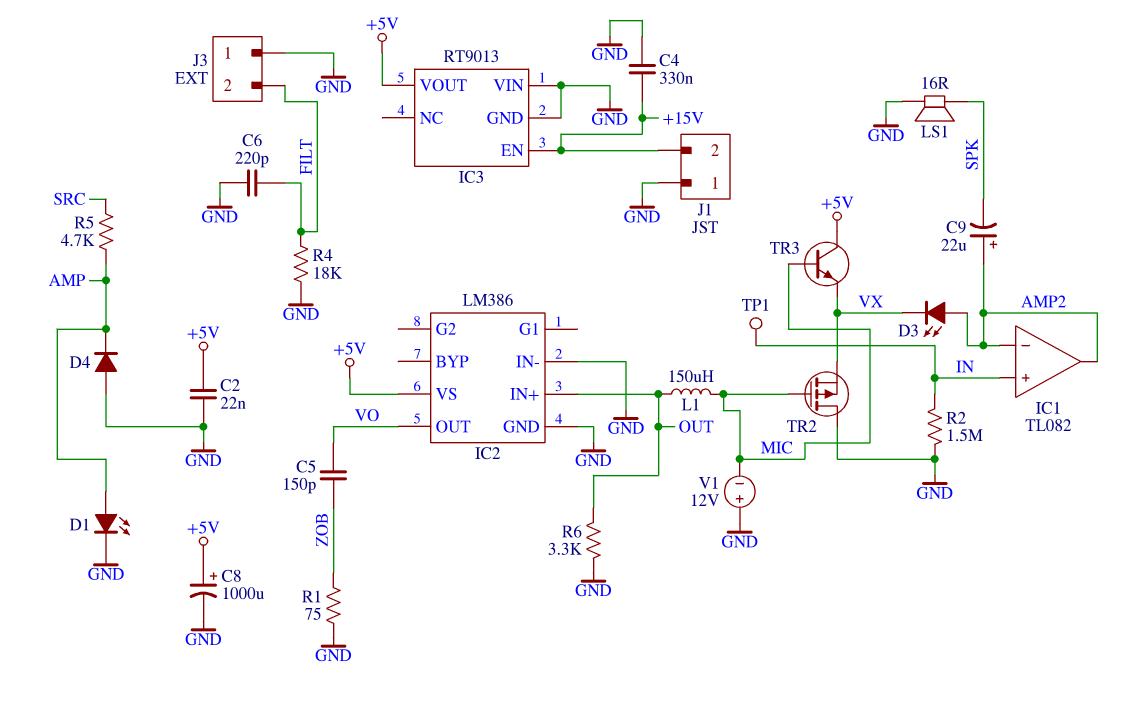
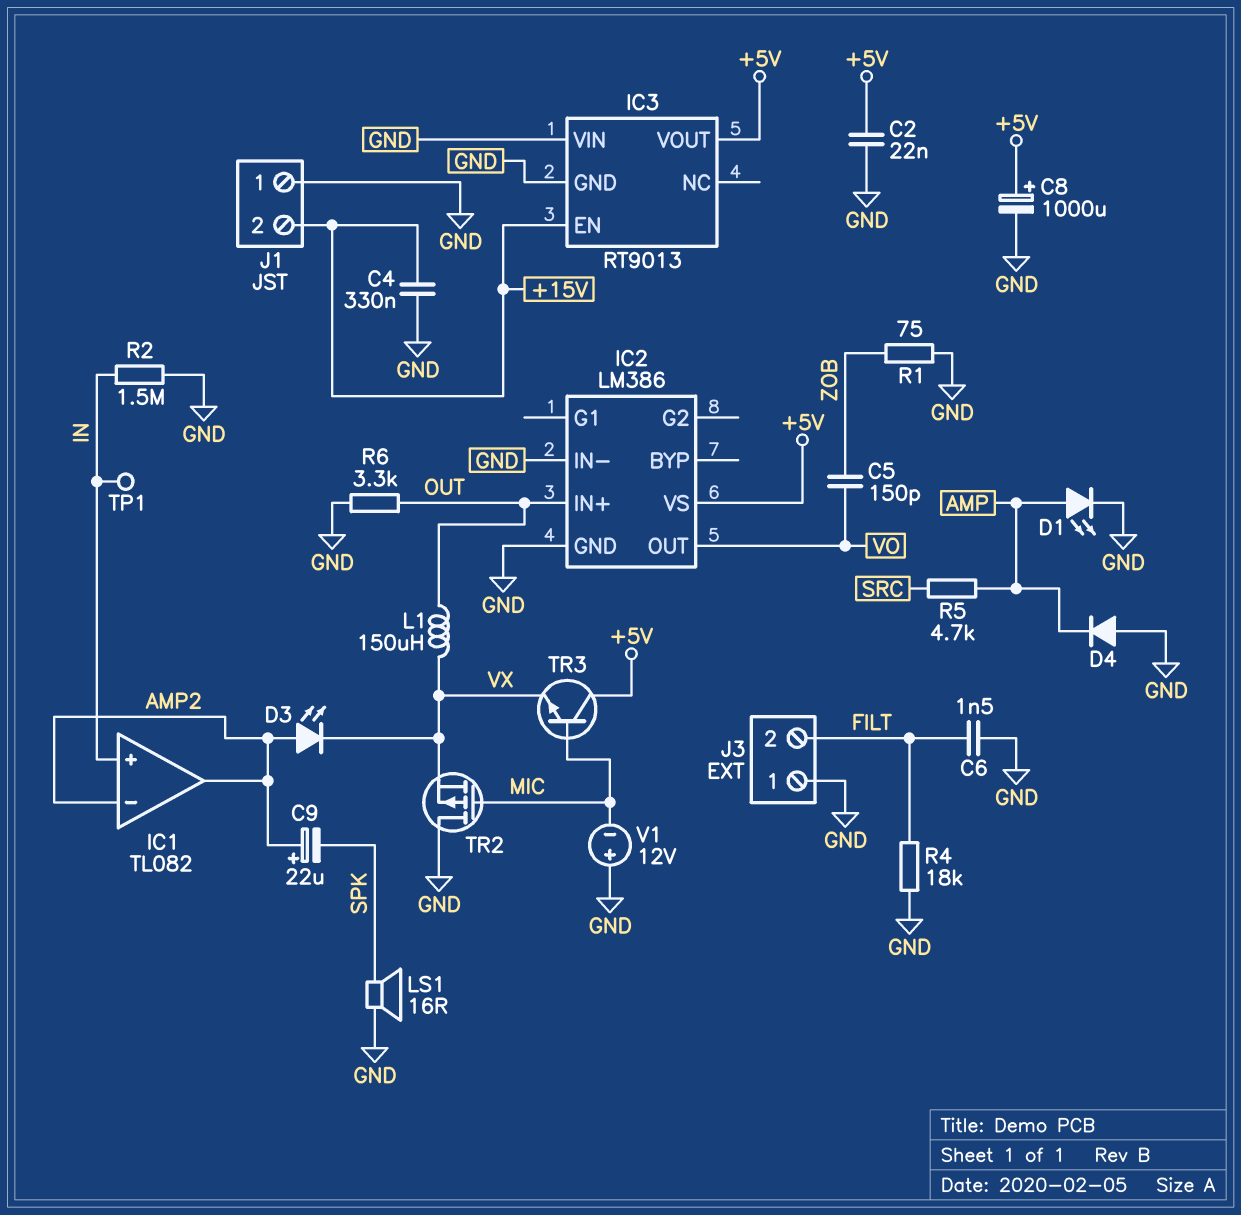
C6: 220pF (FILT, GND) -> 1.5nF (FILT, GND)
L1: 150uH (MIC, OUT) -> 150uH (OUT, VX)

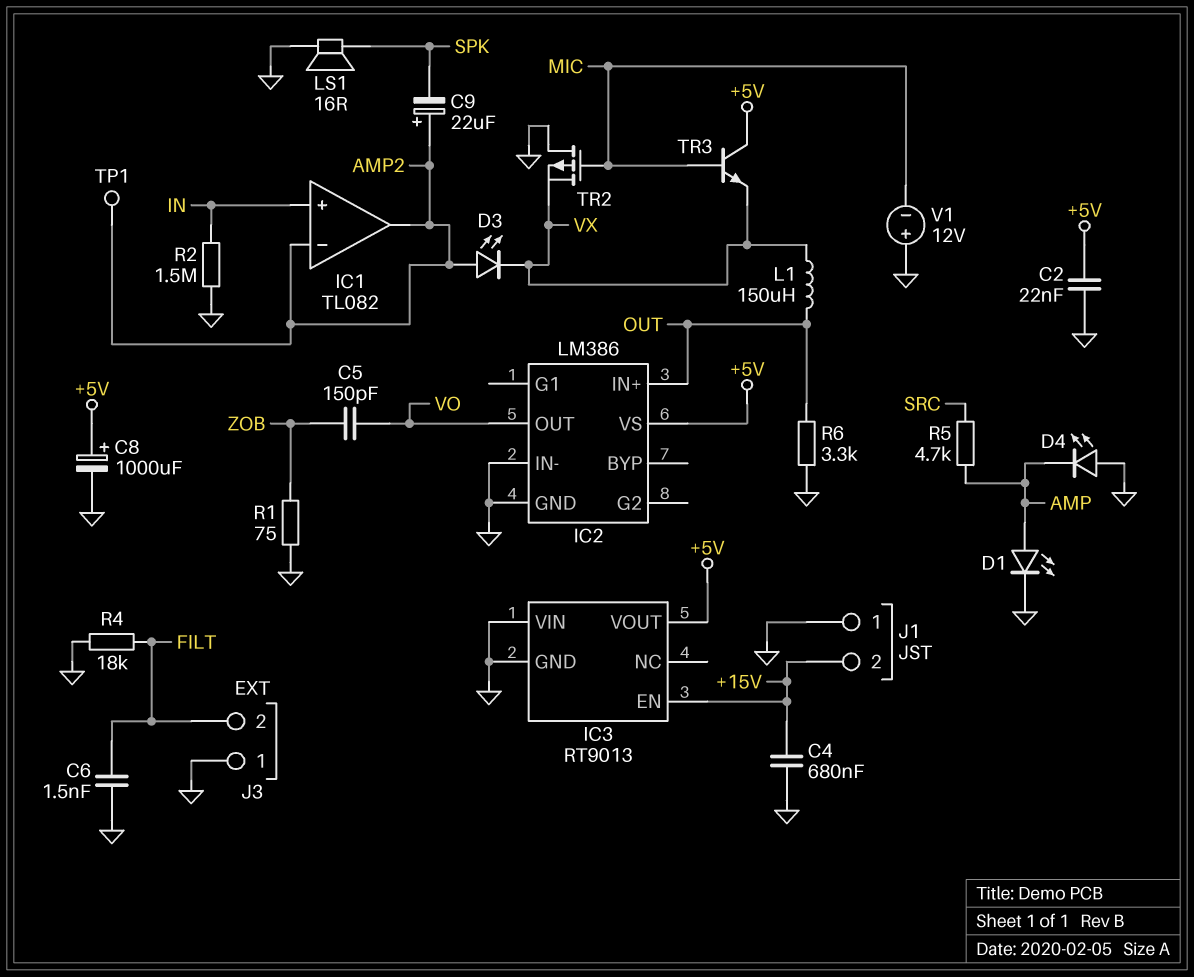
C4: 330nF (+15V, GND) -> 680nF (+15V, GND)
D4: diode (A GND, K AMP) -> LED (A GND, K AMP)
TP1: test point (IN) -> test point (AMP2)

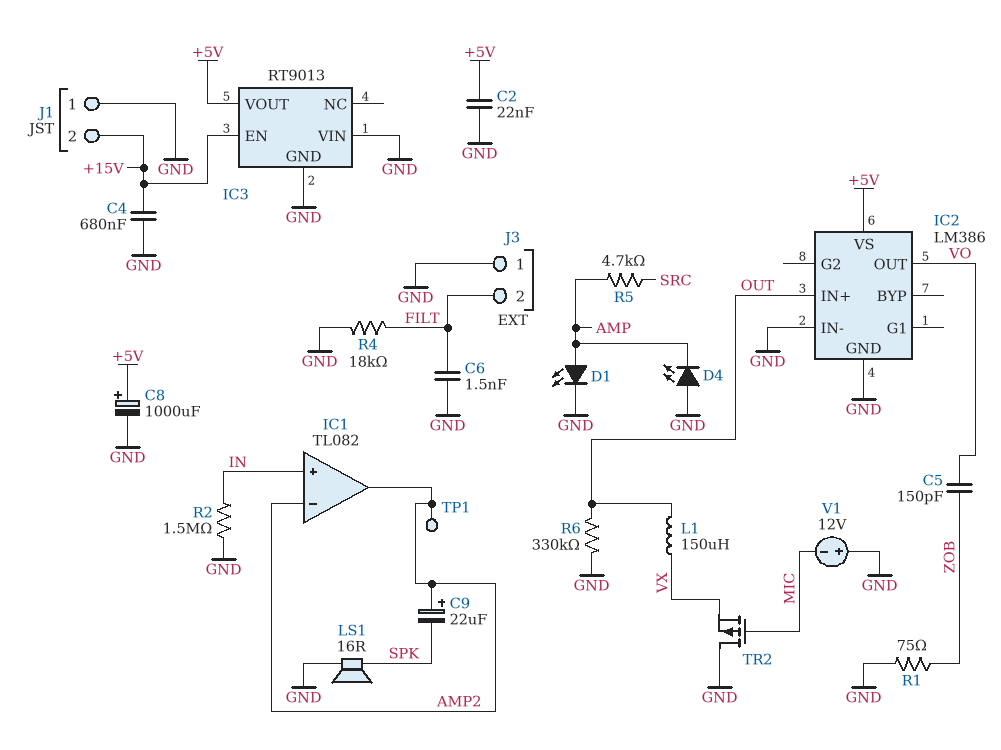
D3: LED (A AMP2, K VX) -> none
R6: 3.3k (GND, OUT) -> 330k (GND, OUT)
TR3: NPN (B MIC, C +5V, E VX) -> none

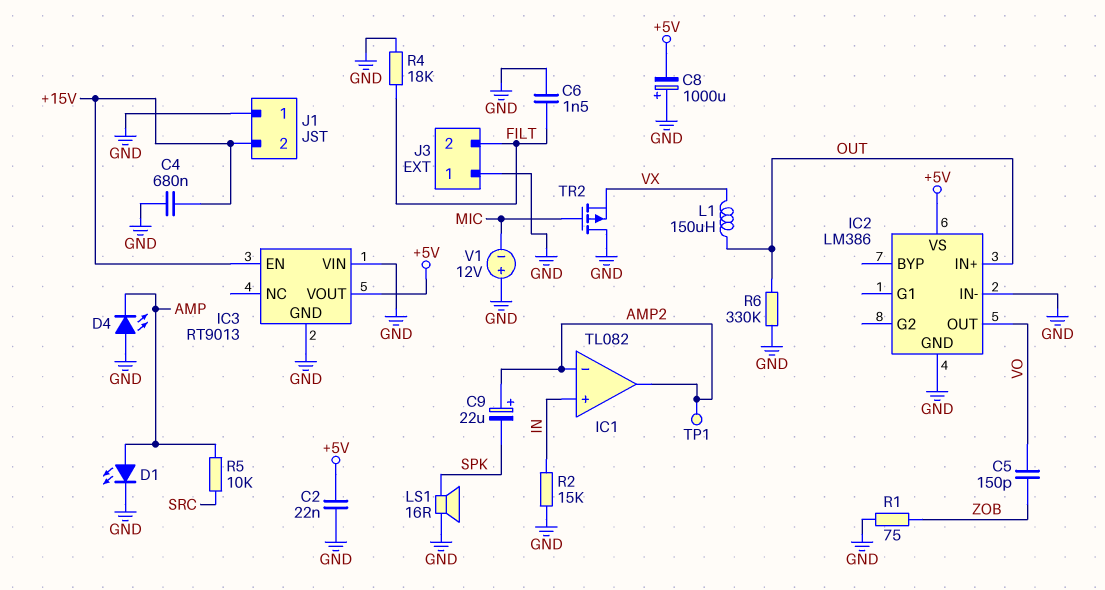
C8: 1000uF (plus +5V, minus GND) -> 1000uF (plus GND, minus +5V)
R2: 1.5M (GND, IN) -> 15k (GND, IN)
R5: 4.7k (AMP, SRC) -> 10k (AMP, SRC)

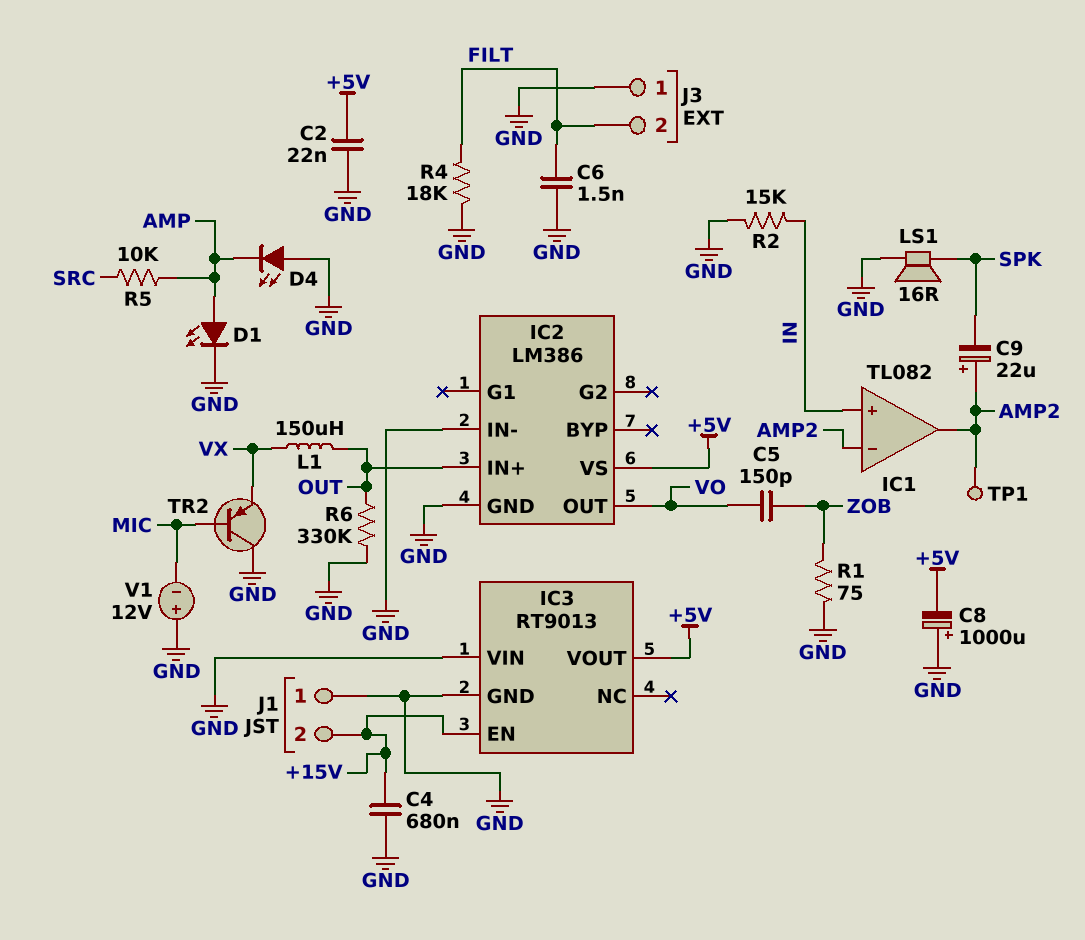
TR2: PMOS (G MIC, D GND, S VX) -> PNP (B MIC, C GND, E VX)

